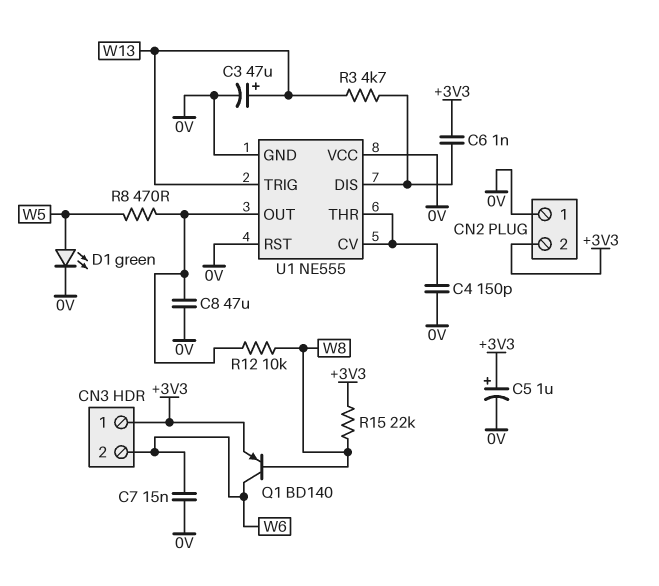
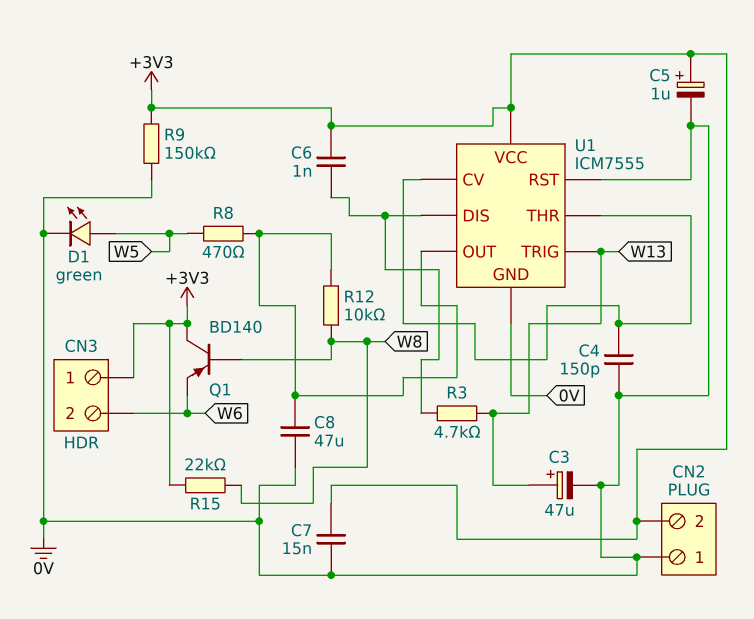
C7: 15nF (0V, W6) -> 15nF (+3V3, 0V)
Q1: PNP BD140 (B W8, C W6, E +3V3) -> PNP BD140 (B W8, C +3V3, E W6)
R9: none -> 150k (+3V3, 0V)
U1: NE555 -> ICM7555
U1 pin VCC: 0V -> +3V3

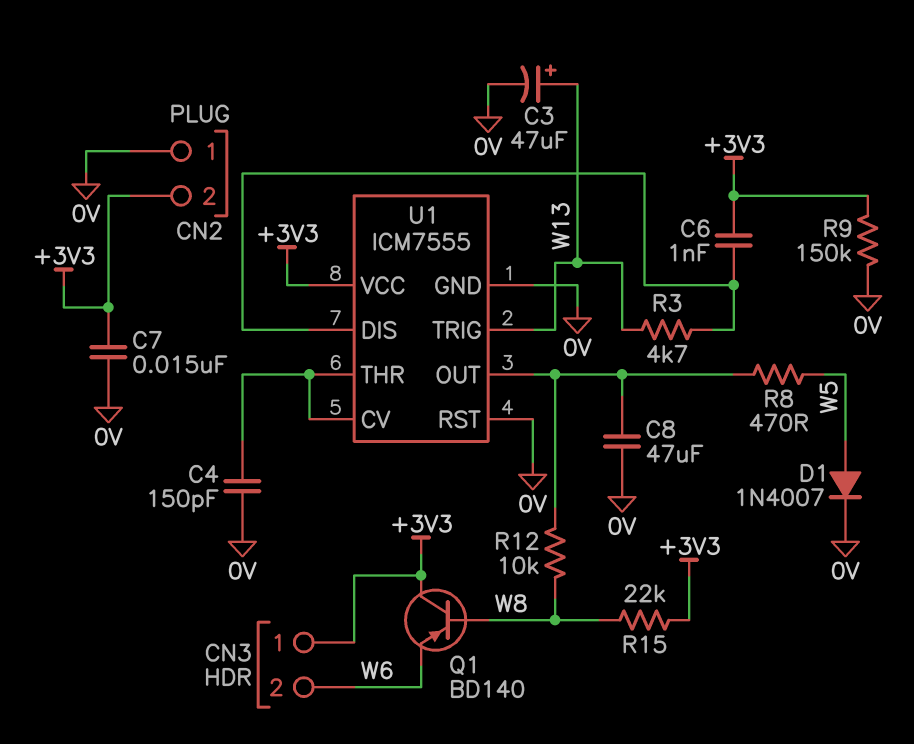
C5: 1uF (plus +3V3, minus 0V) -> none
D1: LED green (A W5, K 0V) -> diode 1N4007 (A W5, K 0V)

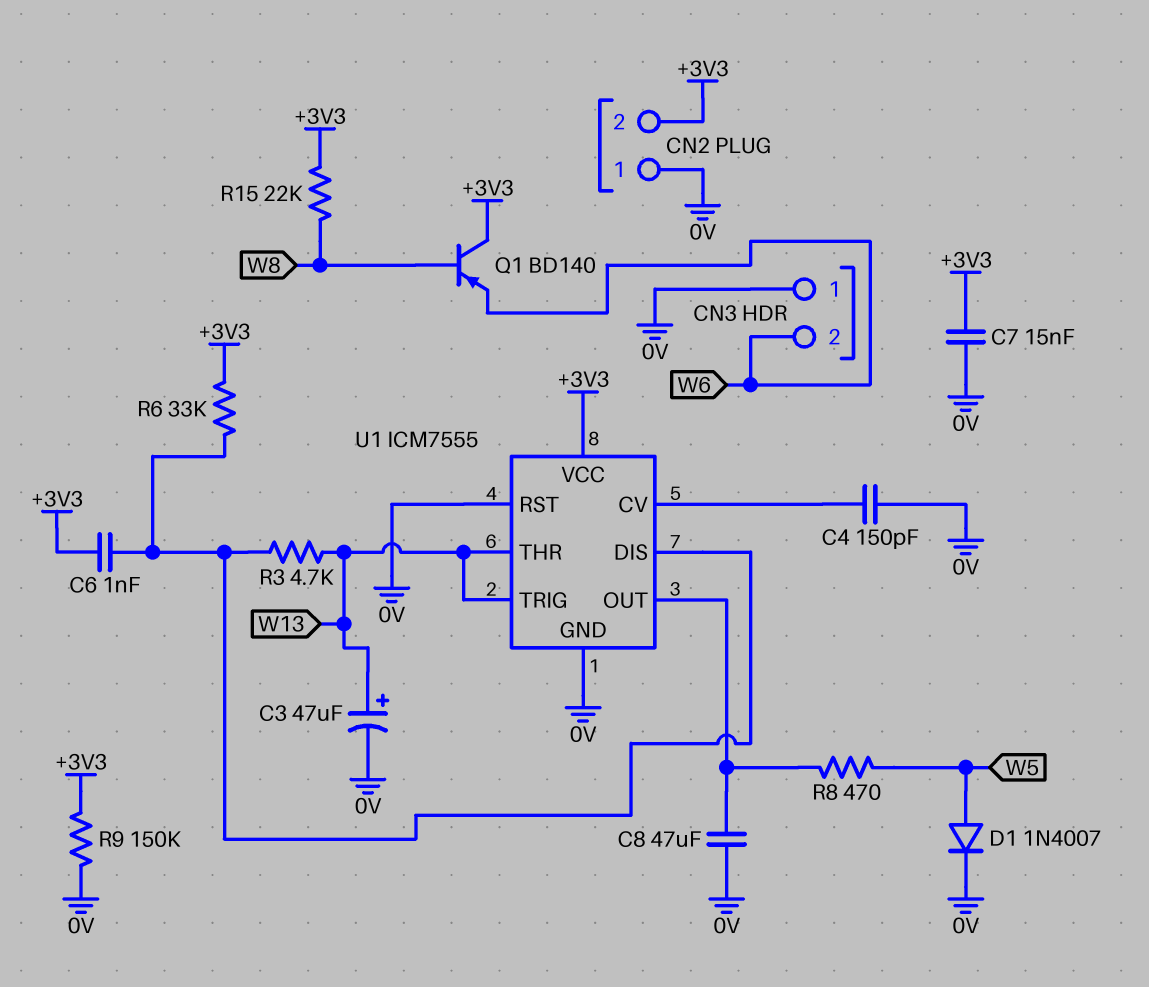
CN3 pin 1: +3V3 -> 0V
R6: none -> 33k (+3V3, U1/DIS)
R12: 10k (U1/OUT, W8) -> none
U1 pin THR: U1/CV -> W13

